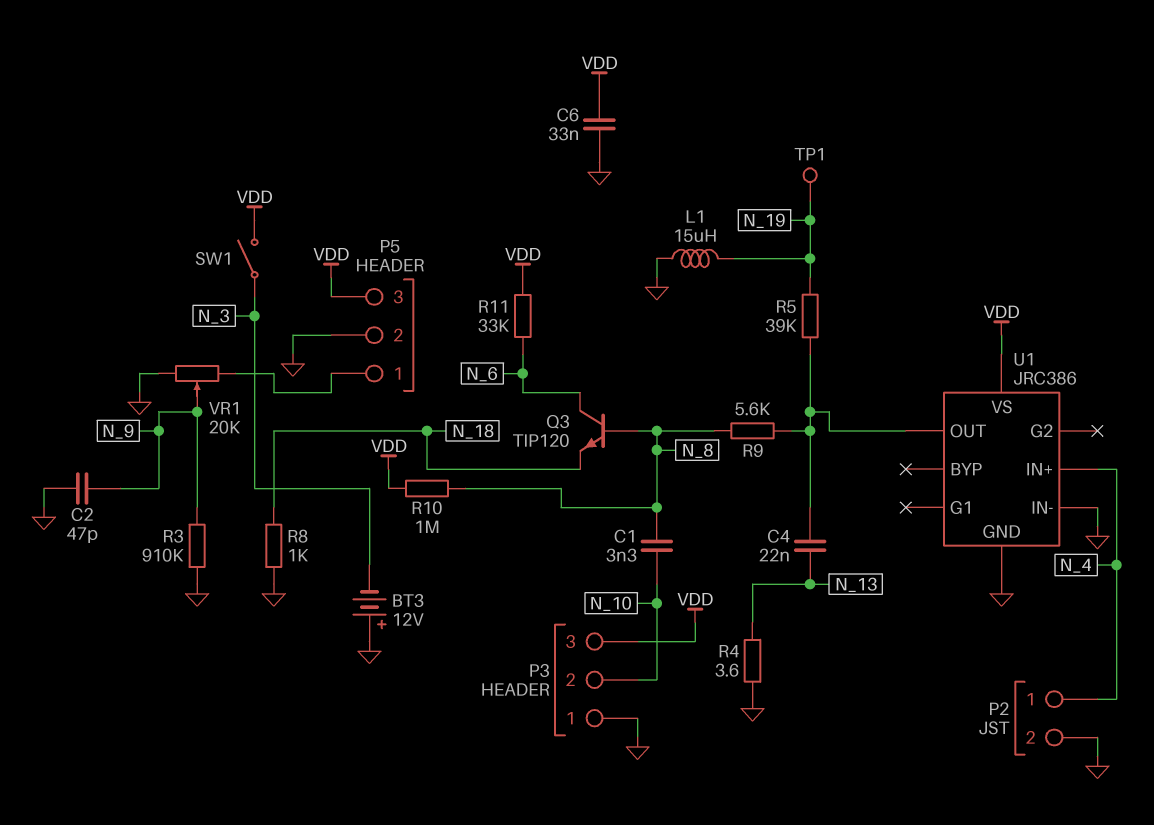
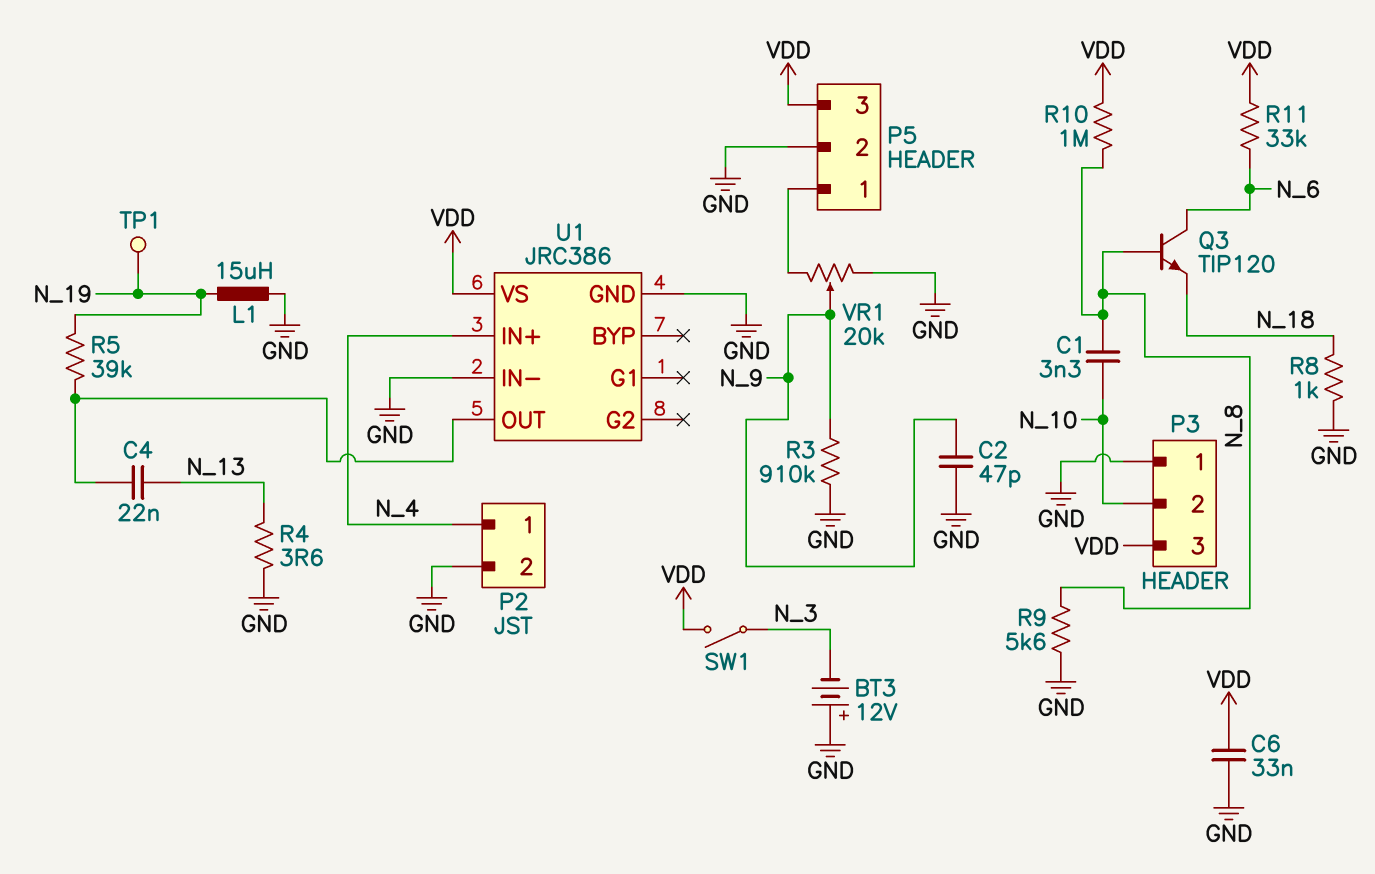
R9: 5.6k (N_8, U1/OUT) -> 5.6k (GND, N_8)

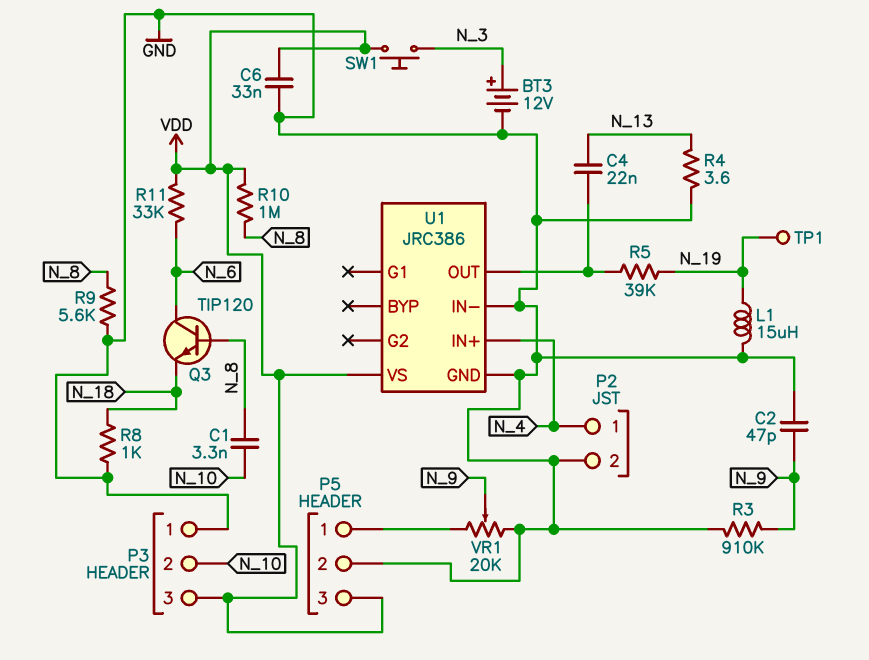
BT3: 12V (plus GND, minus N_3) -> 12V (plus N_3, minus GND)
SW1: switch (N_3, VDD) -> button (N_3, VDD)

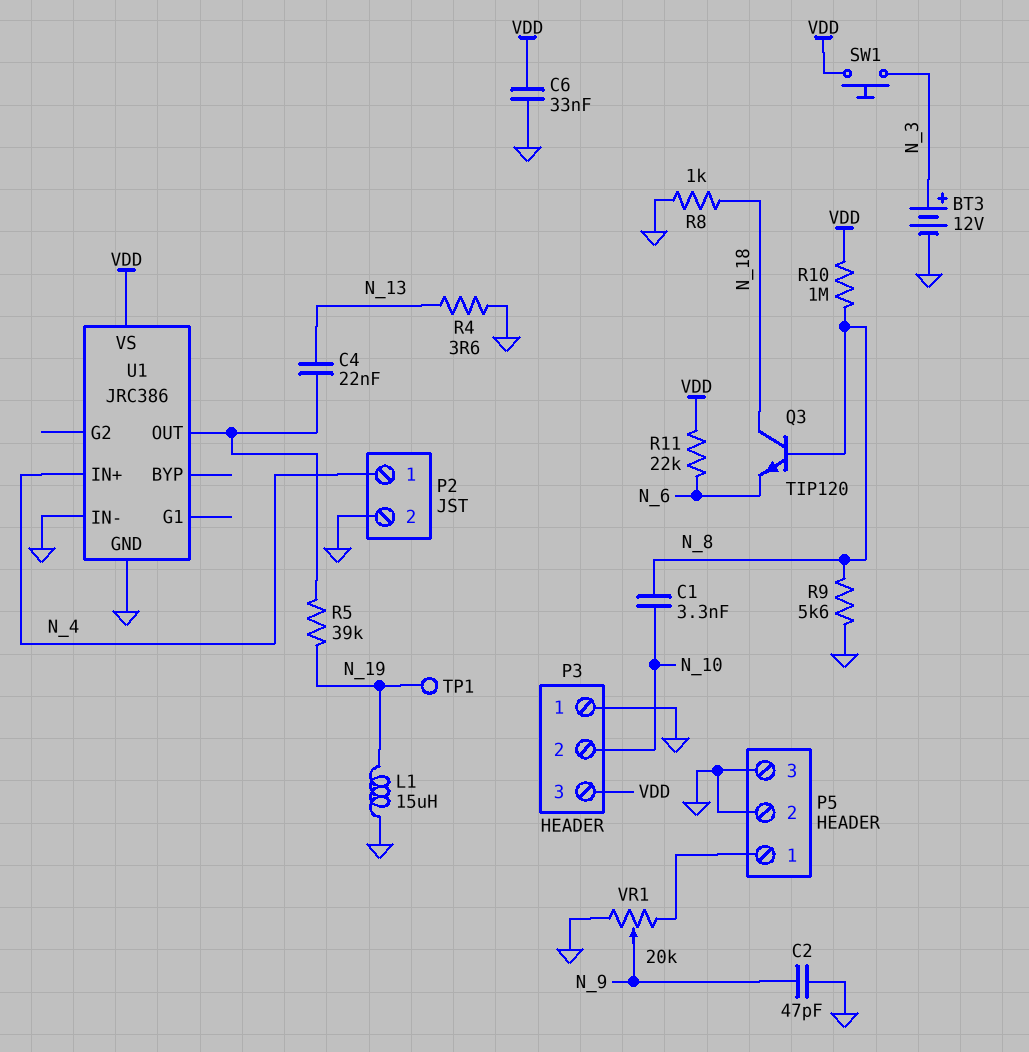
P5 pin 3: VDD -> GND
Q3: NPN TIP120 (B N_8, C N_6, E N_18) -> NPN TIP120 (B N_8, C N_18, E N_6)
R3: 910k (GND, N_9) -> none
R11: 33k (N_6, VDD) -> 22k (N_6, VDD)

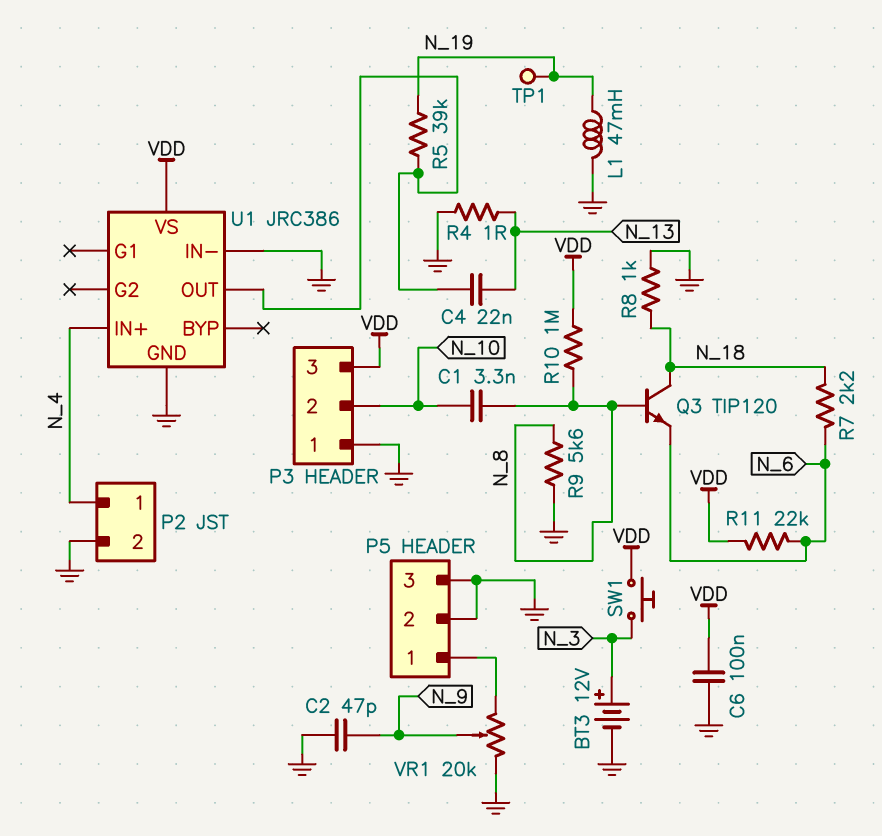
C6: 33nF (GND, VDD) -> 100nF (GND, VDD)
L1: 15uH (GND, N_19) -> 47mH (GND, N_19)
R4: 3.6 (GND, N_13) -> 1 (GND, N_13)
R7: none -> 2.2k (N_6, N_18)

